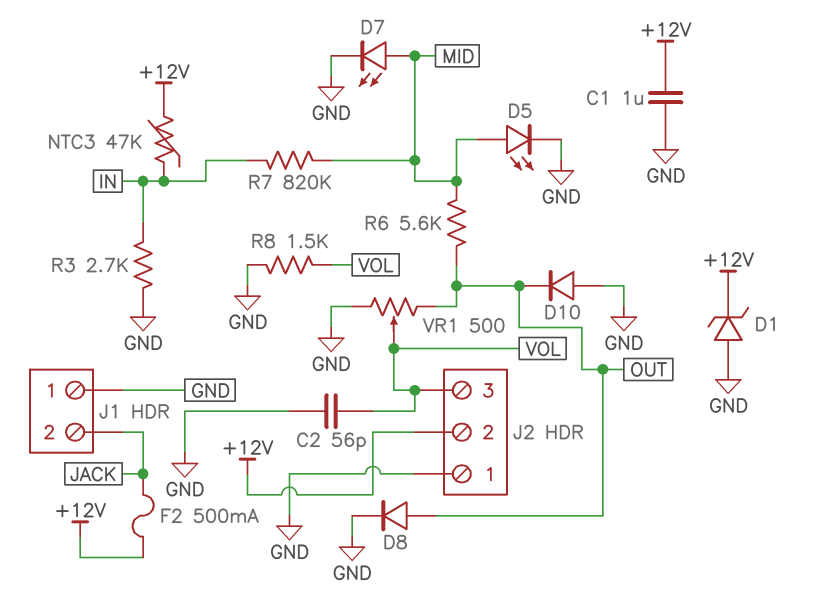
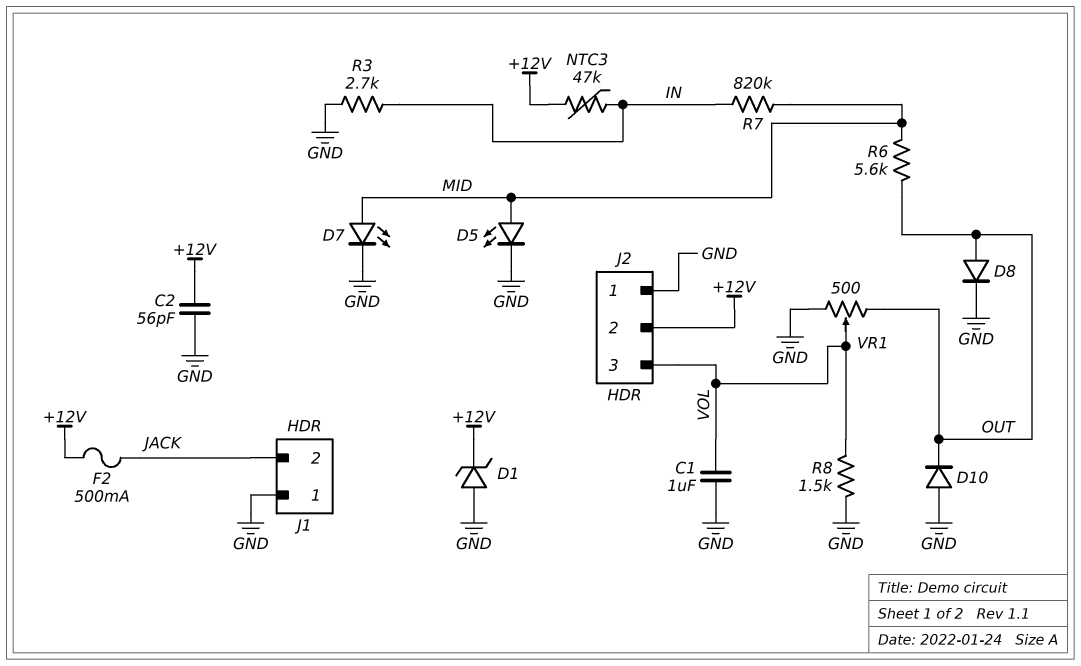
C1: 1uF (+12V, GND) -> 1uF (GND, VOL)
C2: 56pF (GND, VOL) -> 56pF (+12V, GND)

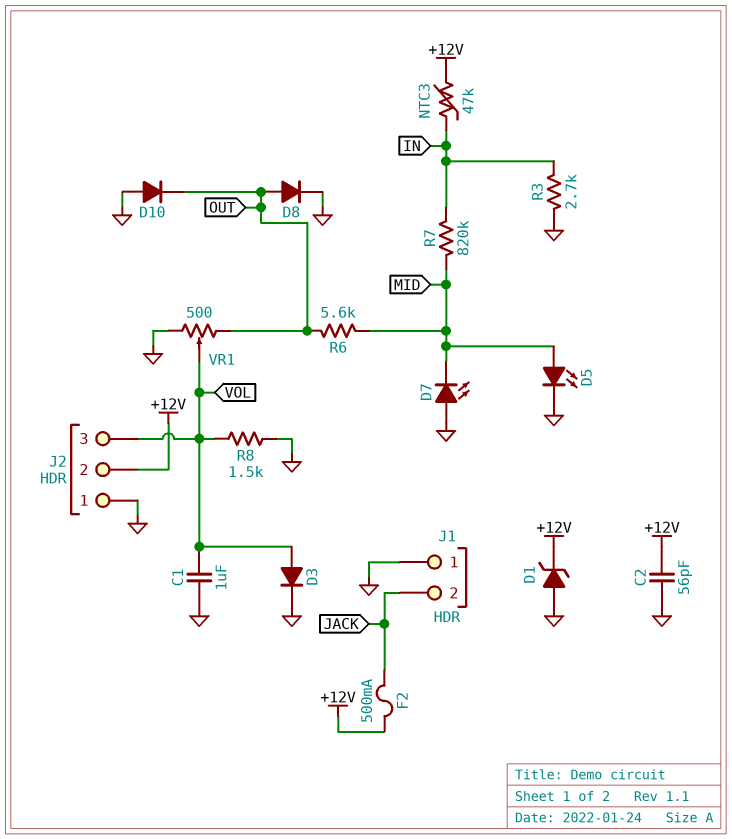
D3: none -> diode (A VOL, K GND)
D7: LED (A MID, K GND) -> LED (A GND, K MID)

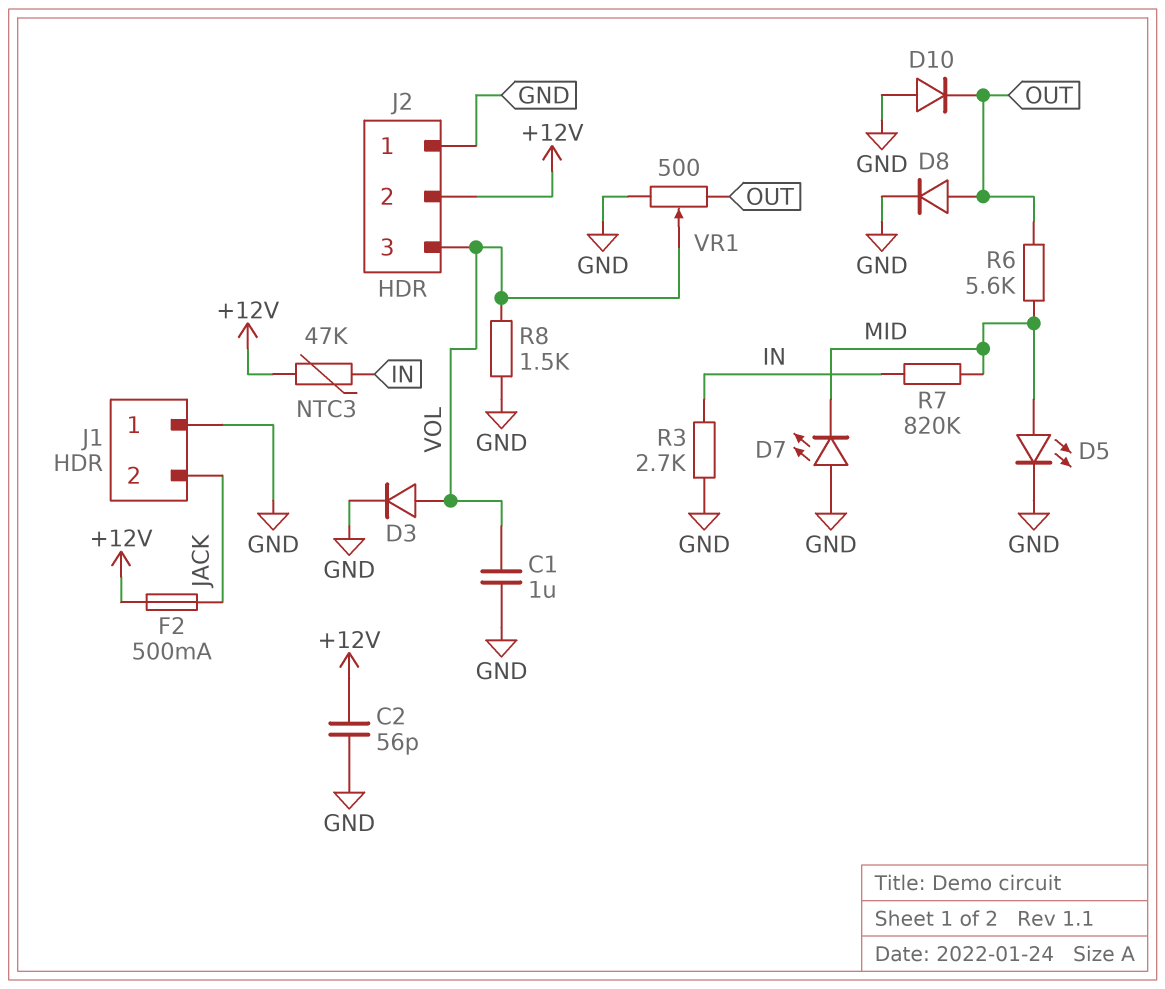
D1: zener (A GND, K +12V) -> none

